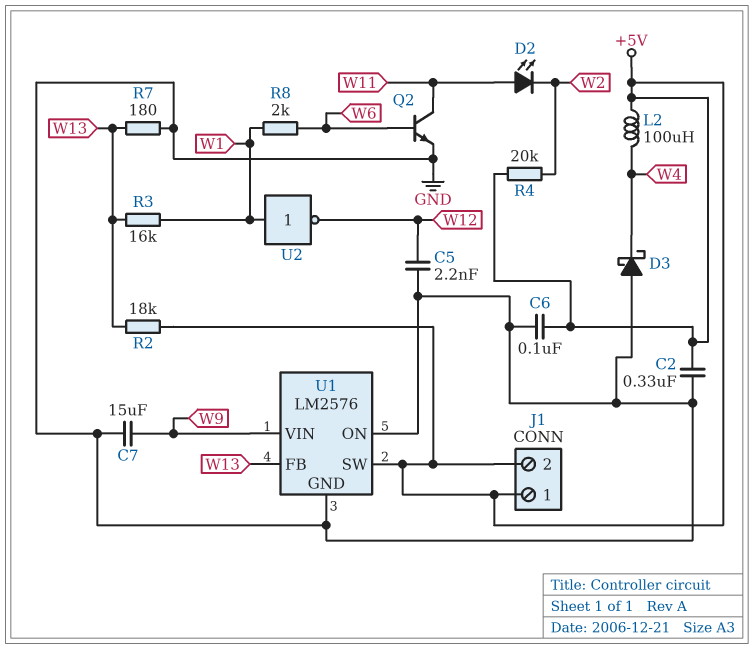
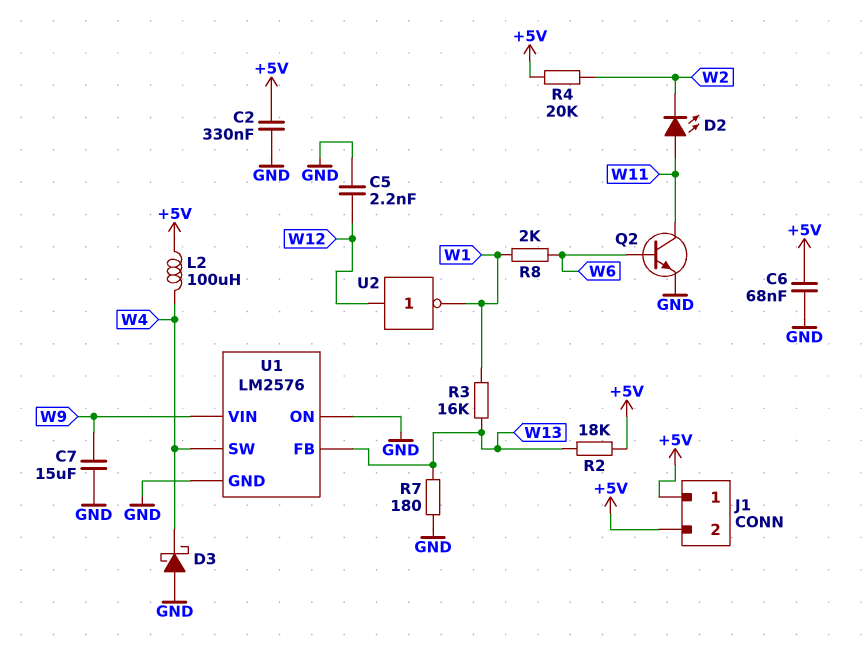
C6: 100nF (+5V, GND) -> 68nF (+5V, GND)
U1 pin SW: +5V -> W4
U2: NOT (in W1, out W12) -> NOT (in W12, out W1)

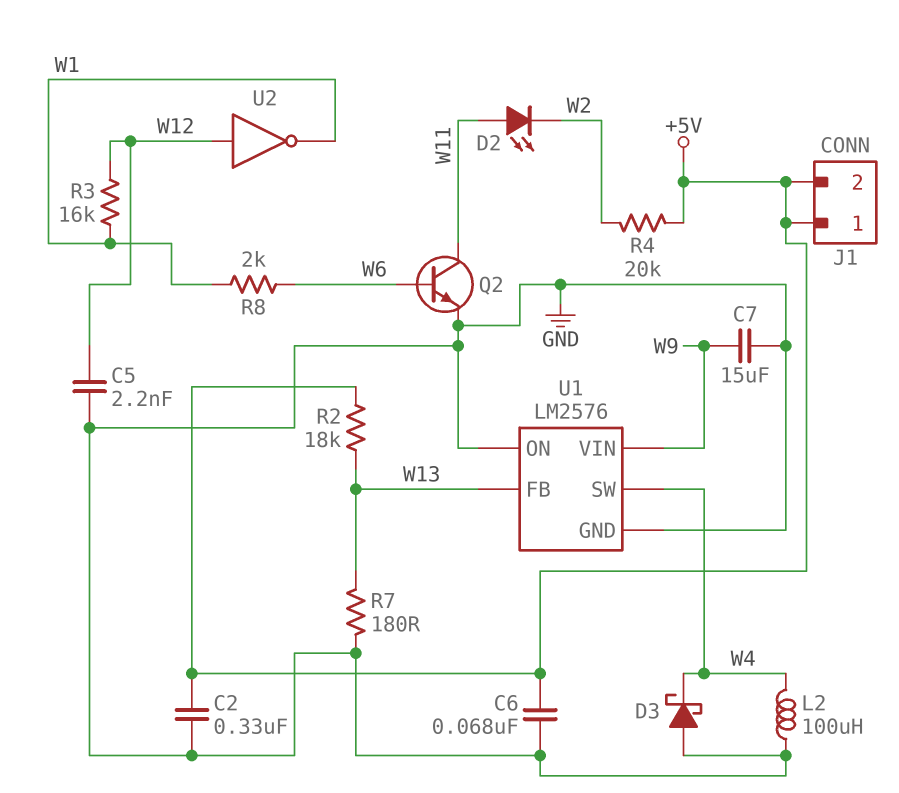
L2: 100uH (+5V, W4) -> 100uH (GND, W4)
R3: 16k (W1, W13) -> 16k (W1, W12)

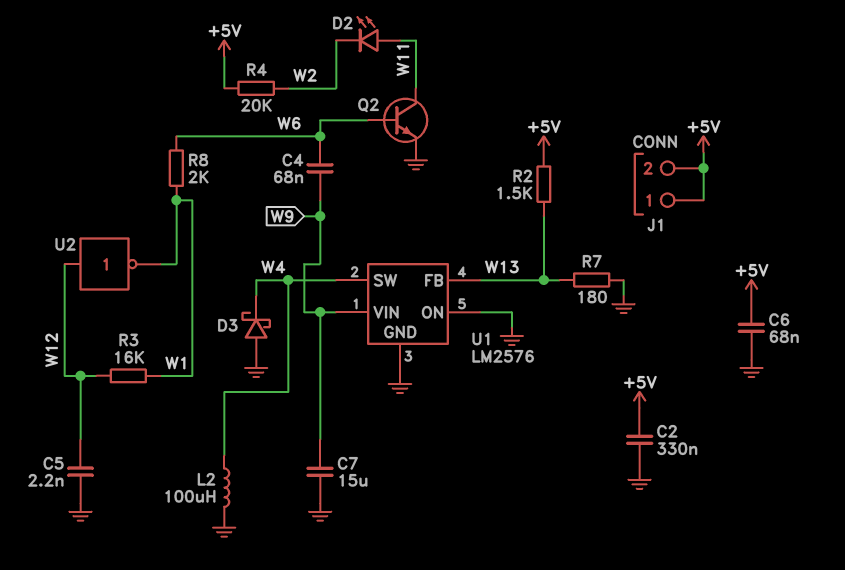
C4: none -> 68nF (W6, W9)
R2: 18k (+5V, W13) -> 1.5k (+5V, W13)

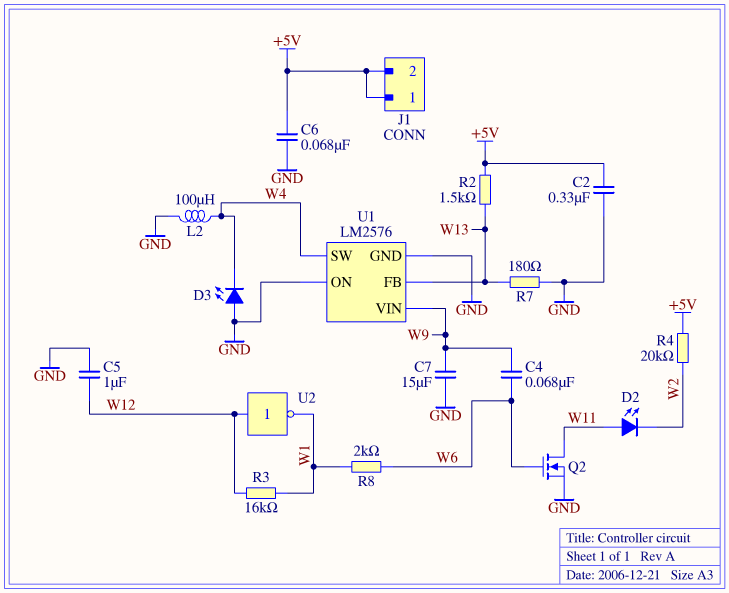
C5: 2.2nF (GND, W12) -> 1uF (GND, W12)
D3: schottky (A GND, K W4) -> LED (A GND, K W4)
Q2: NPN (B W6, C W11, E GND) -> NMOS (G W6, D W11, S GND)

